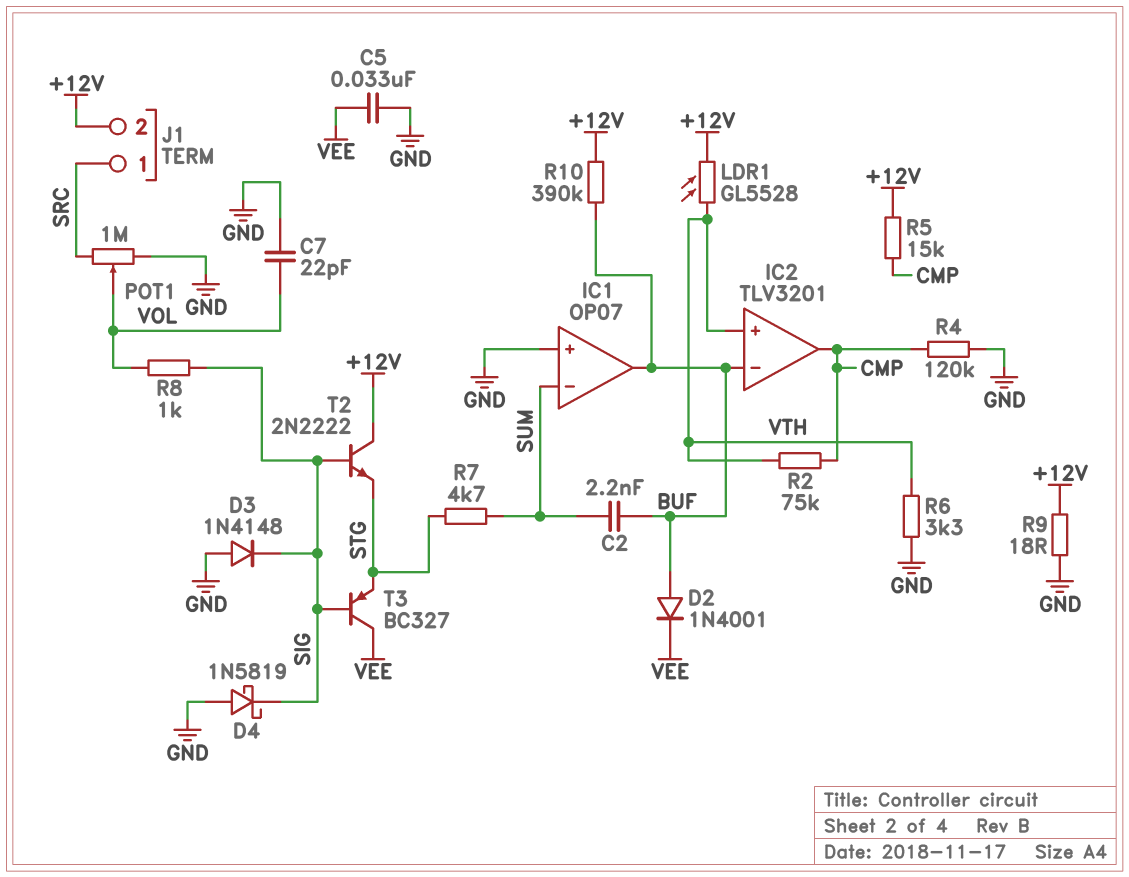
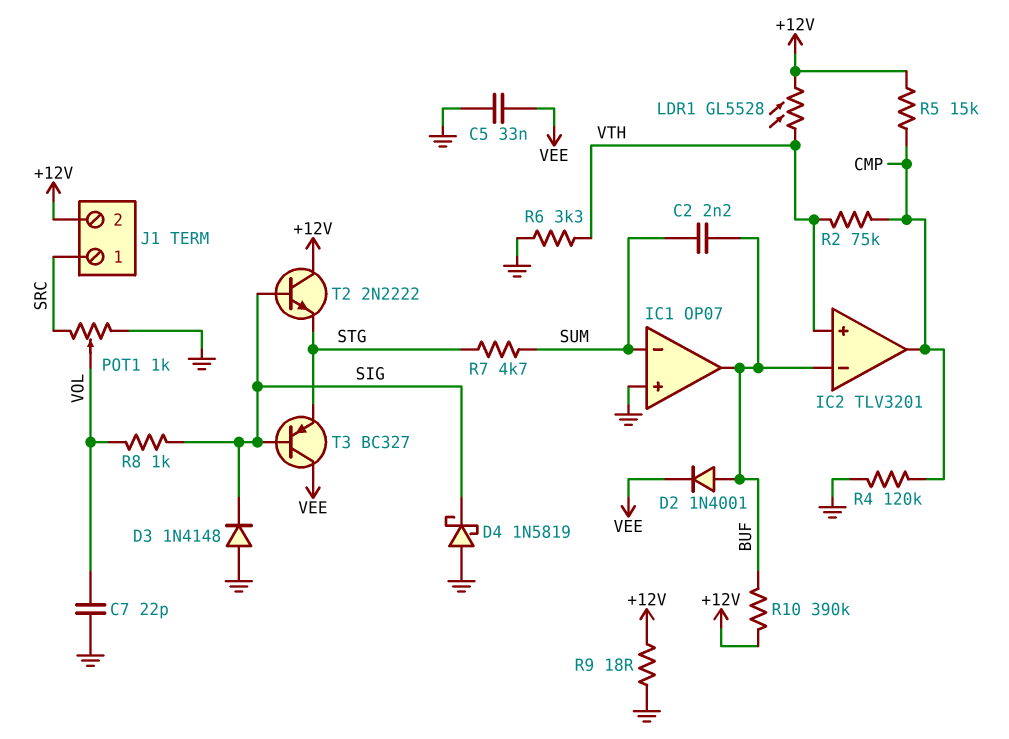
POT1: 1M (GND, SRC, wiper VOL) -> 1k (GND, SRC, wiper VOL)

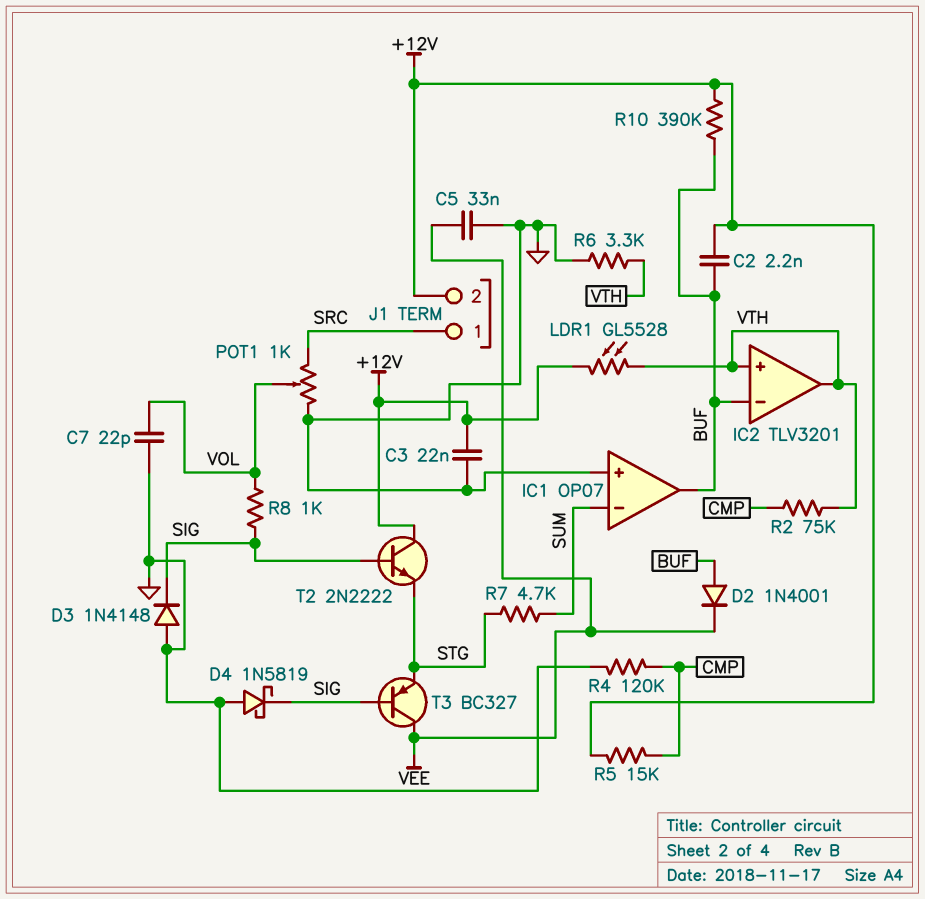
C2: 2.2nF (BUF, SUM) -> 2.2nF (+12V, BUF)
C3: none -> 22nF (+12V, GND)
IC2 pin out: CMP -> VTH
R9: 18 (+12V, GND) -> none

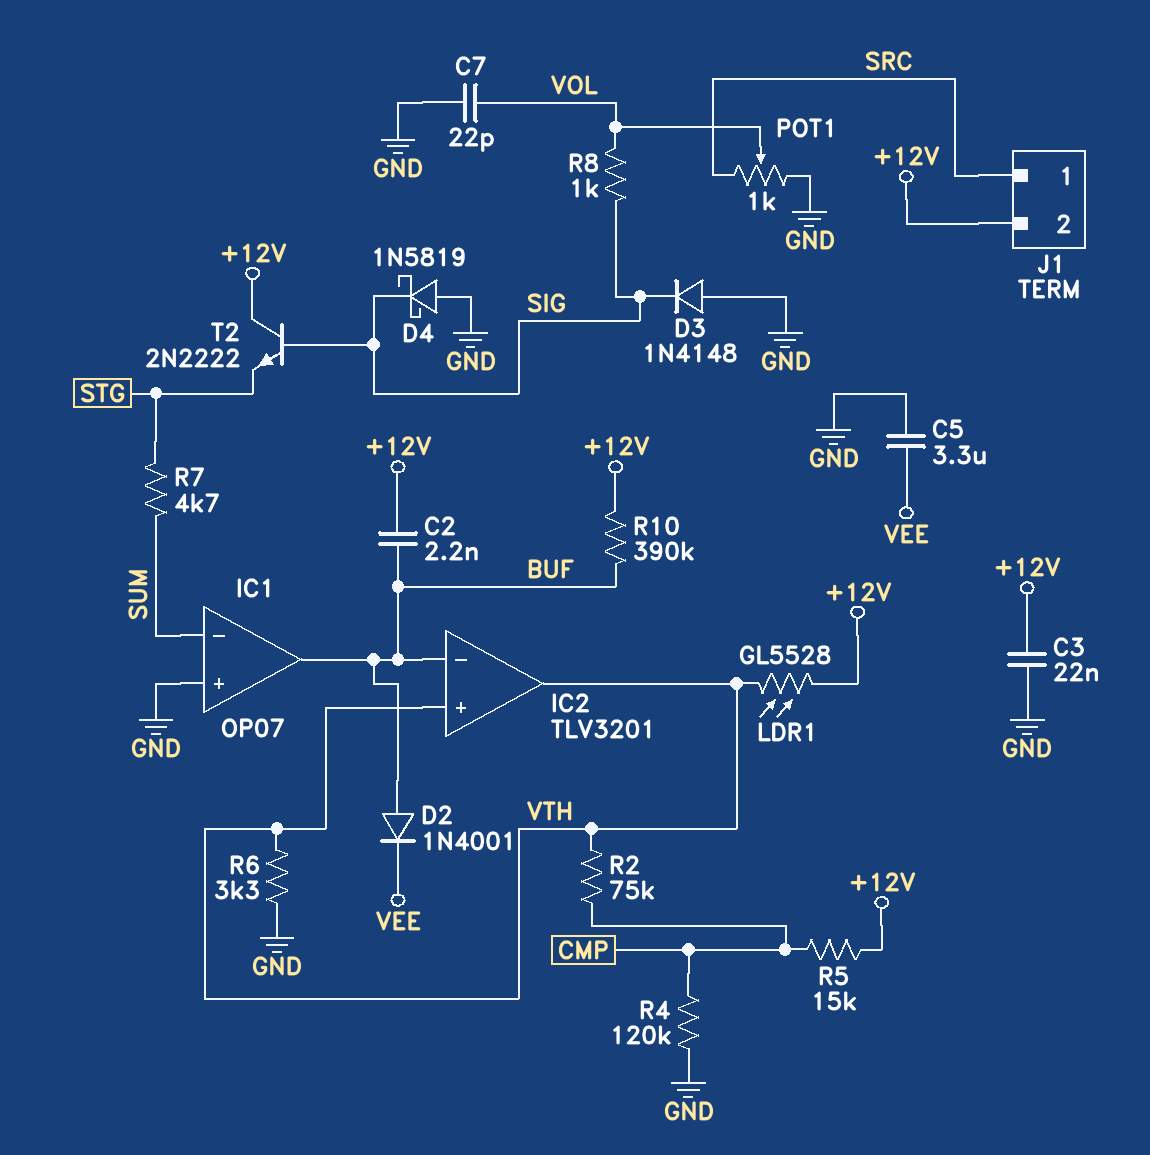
C5: 33nF (GND, VEE) -> 3.3uF (GND, VEE)
T3: PNP BC327 (B SIG, C VEE, E STG) -> none

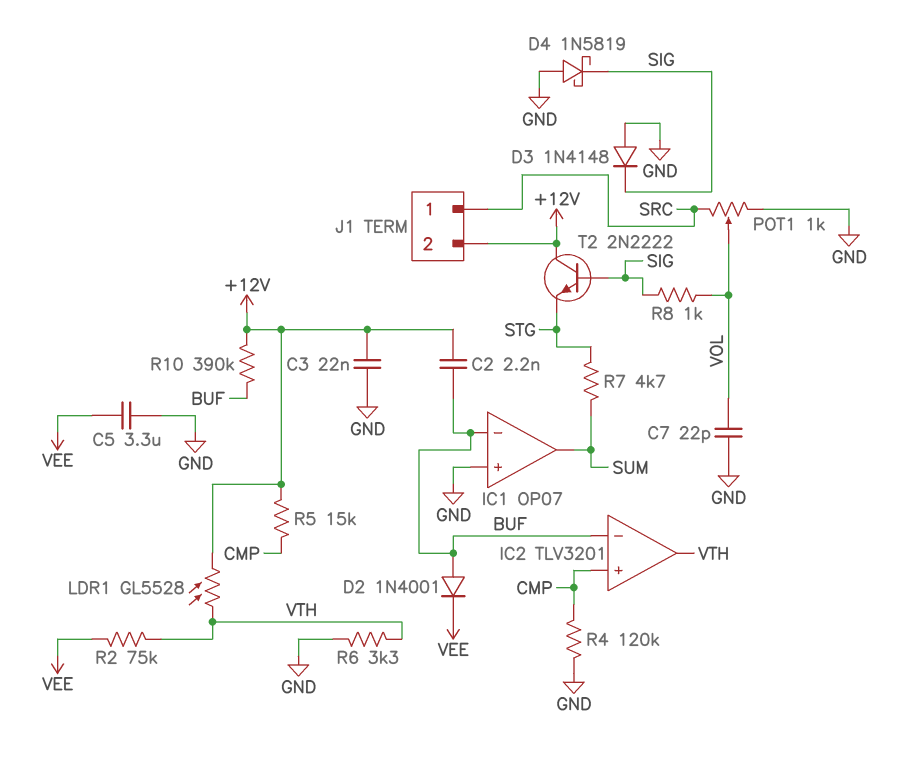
IC1 pin in-: SUM -> BUF
IC1 pin out: BUF -> SUM
IC2 pin in+: VTH -> CMP
R2: 75k (CMP, VTH) -> 75k (VEE, VTH)

